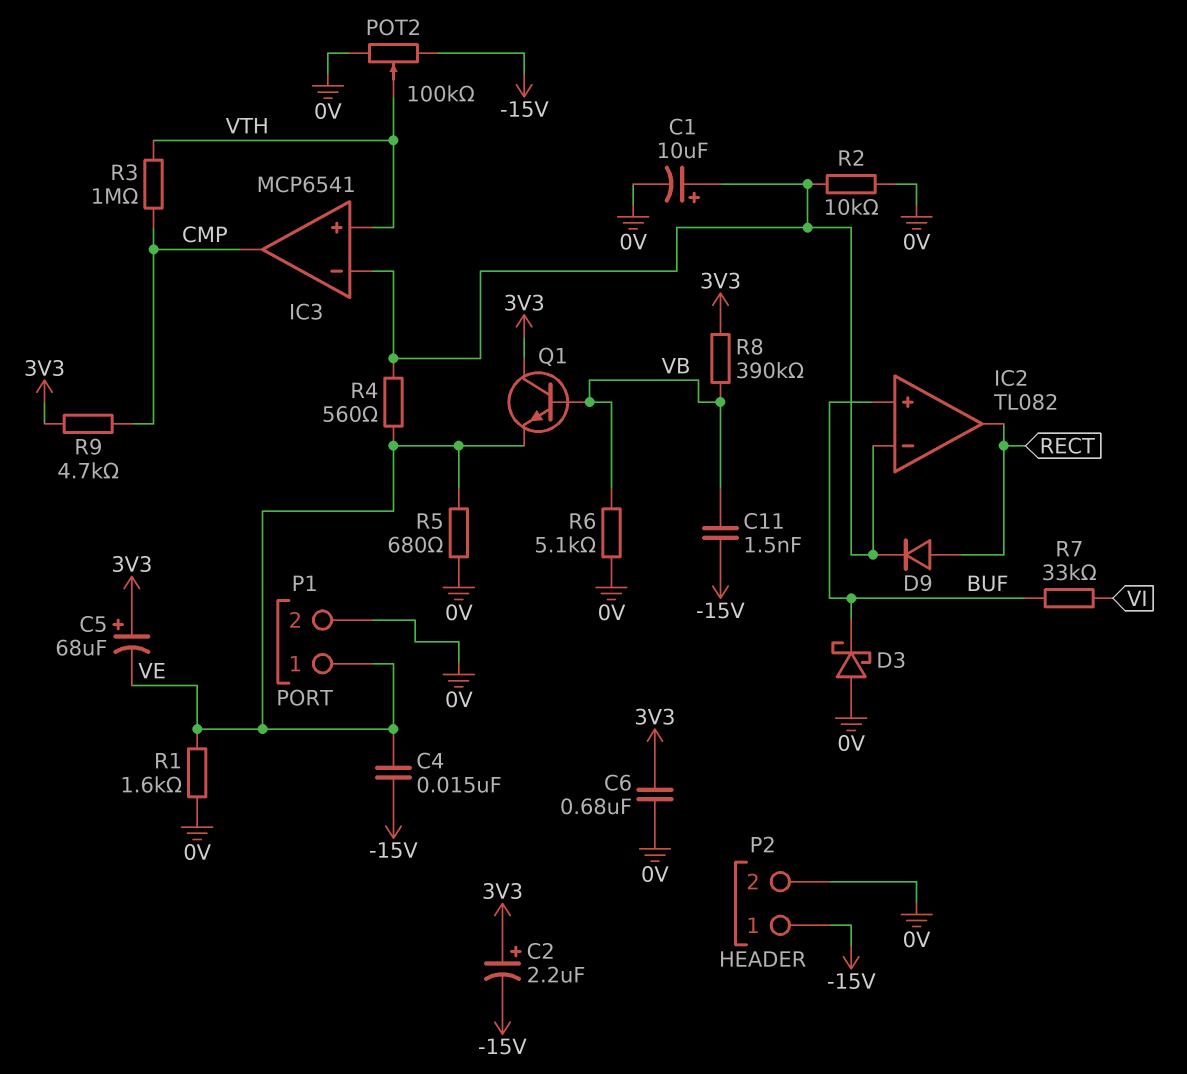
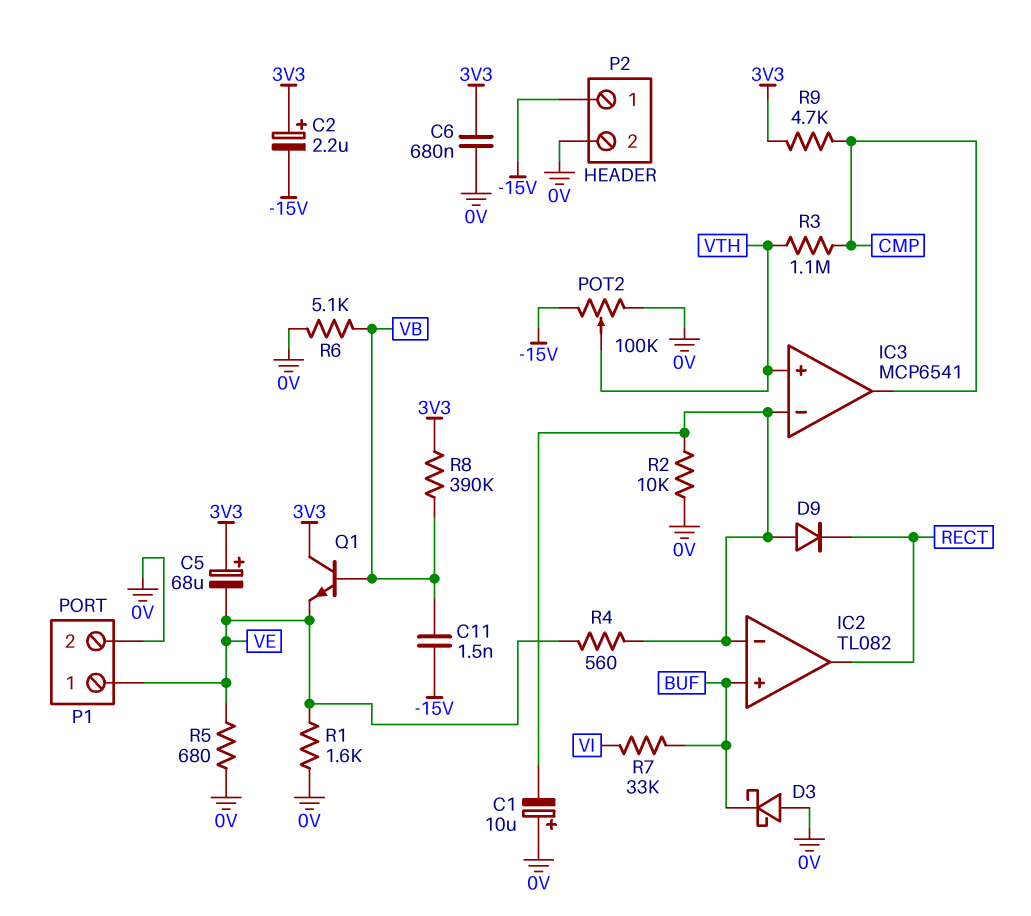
C1: 10uF (plus IC2/in-, minus 0V) -> 10uF (plus 0V, minus IC2/in-)
C4: 15nF (-15V, VE) -> none
D9: diode (A RECT, K IC2/in-) -> diode (A IC2/in-, K RECT)
R3: 1M (CMP, VTH) -> 1.1M (CMP, VTH)

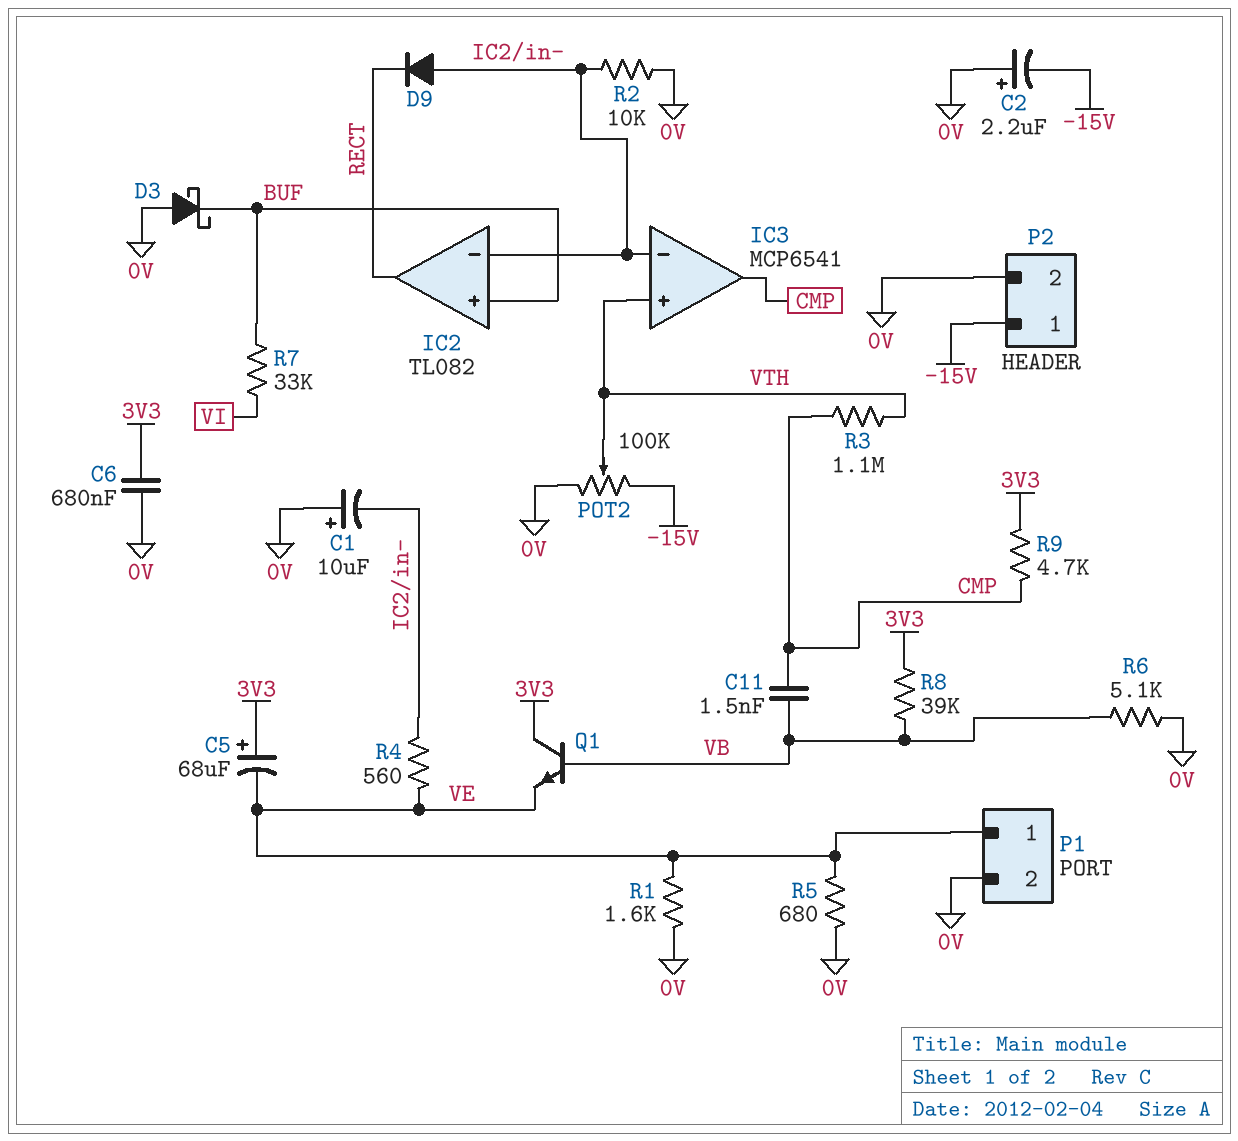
C2: 2.2uF (plus 3V3, minus -15V) -> 2.2uF (plus 0V, minus -15V)
C11: 1.5nF (-15V, VB) -> 1.5nF (CMP, VB)
R8: 390k (3V3, VB) -> 39k (3V3, VB)

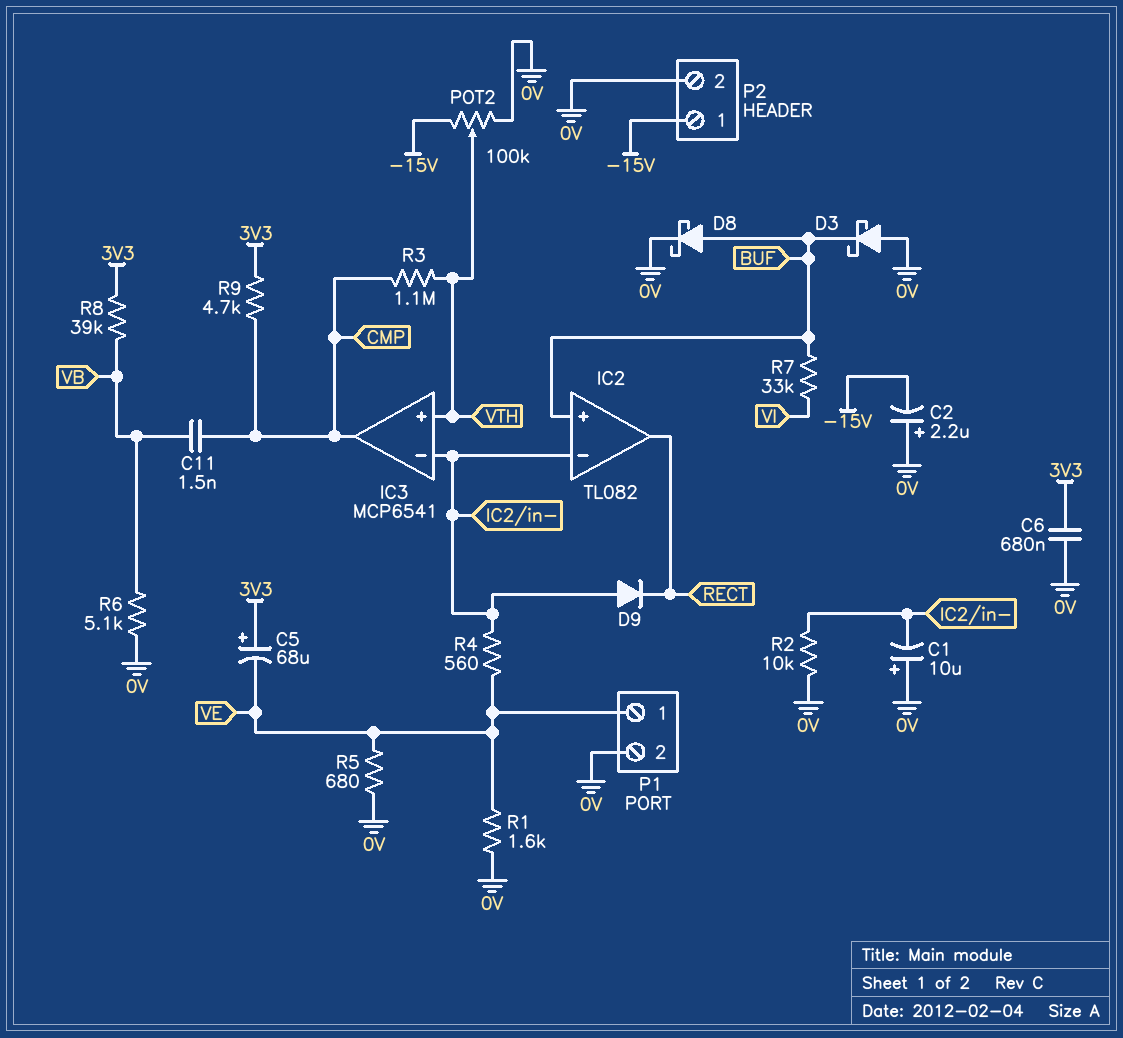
D8: none -> schottky (A BUF, K 0V)
Q1: NPN (B VB, C 3V3, E VE) -> none

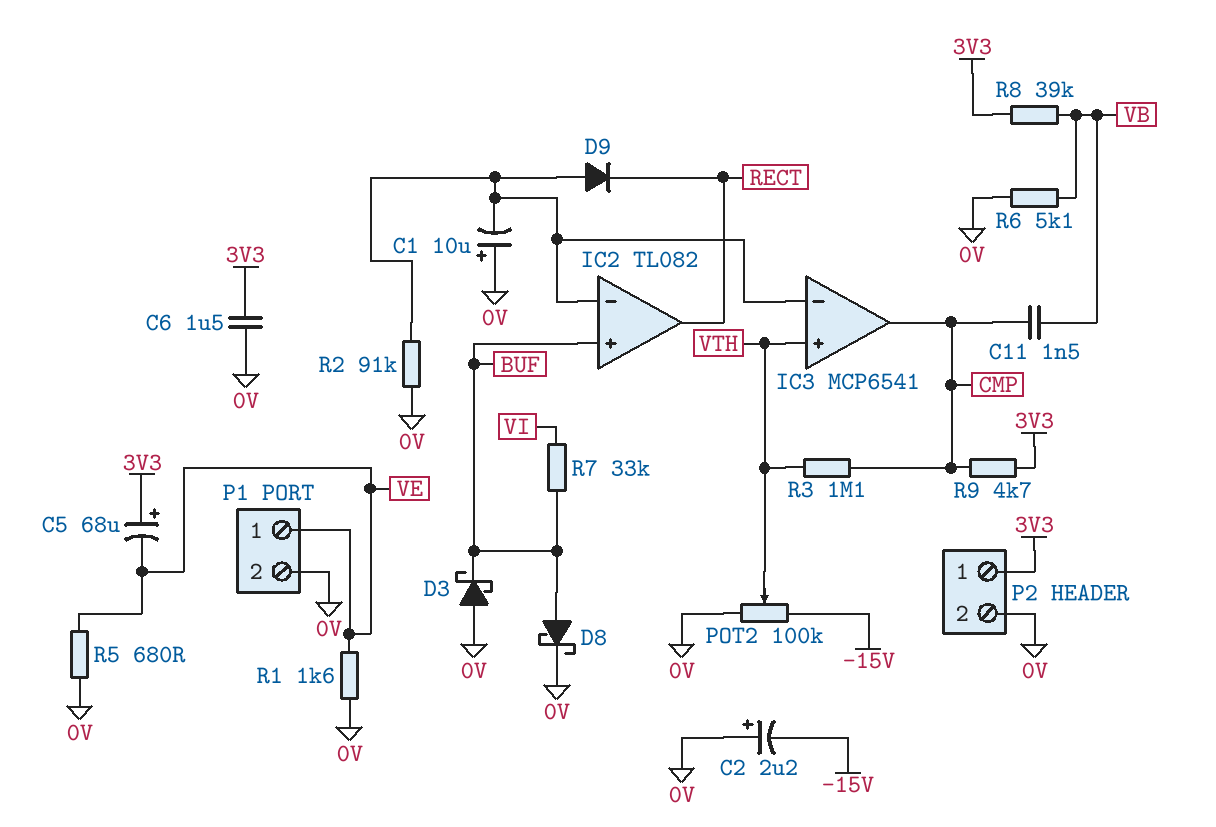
C6: 680nF (0V, 3V3) -> 1.5uF (0V, 3V3)
P2 pin 1: -15V -> 3V3
R2: 10k (0V, IC2/in-) -> 91k (0V, IC2/in-)
R4: 560 (IC2/in-, VE) -> none

